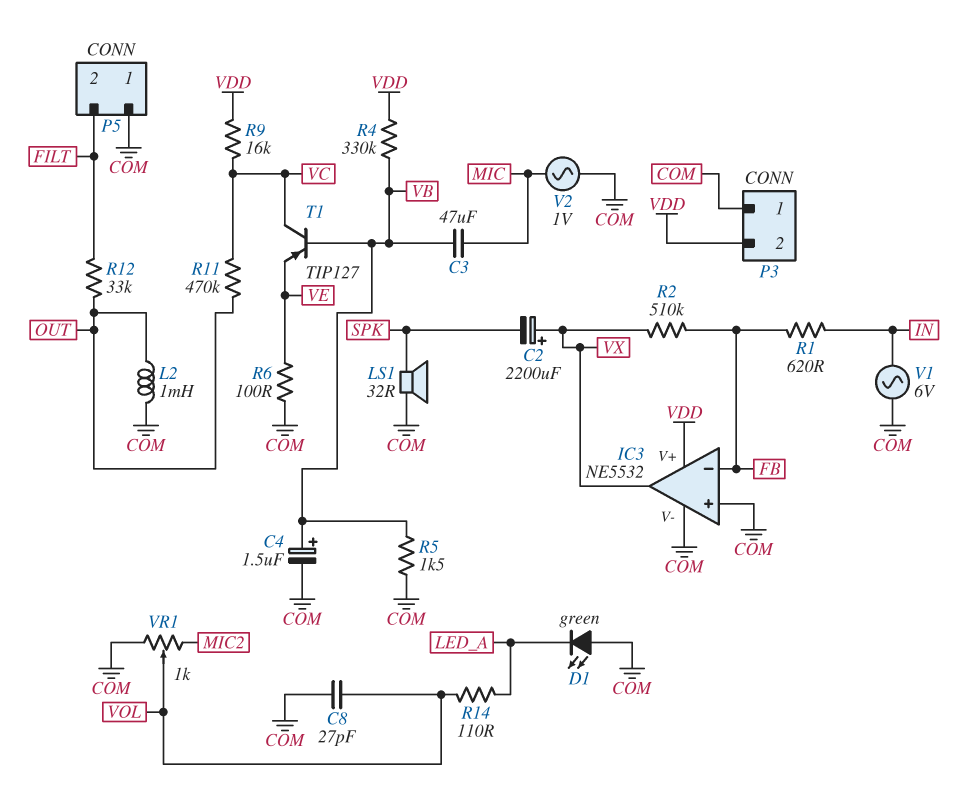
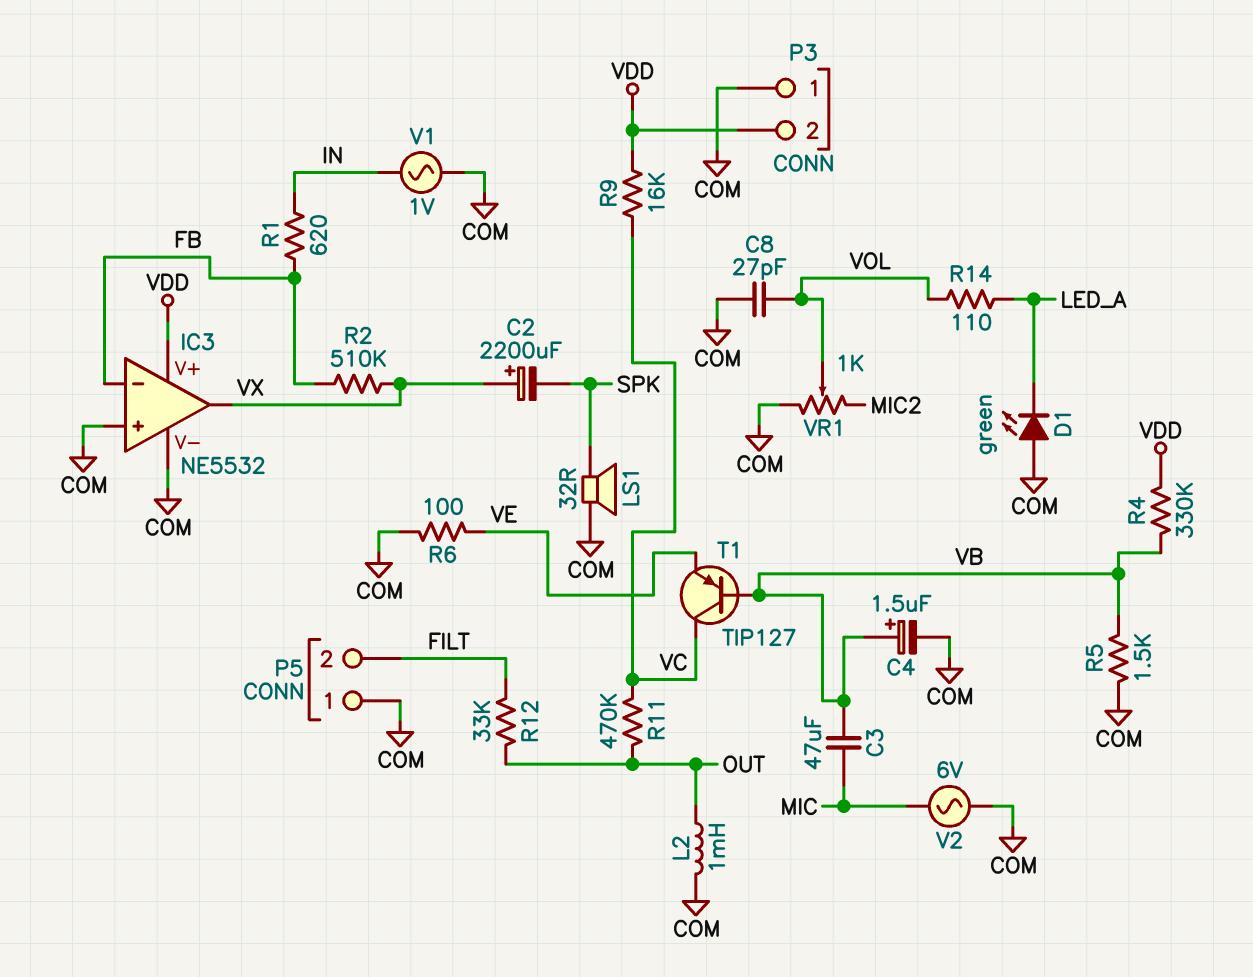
V1: AC 6V (COM, IN) -> AC 1V (COM, IN)
V2: AC 1V (COM, MIC) -> AC 6V (COM, MIC)

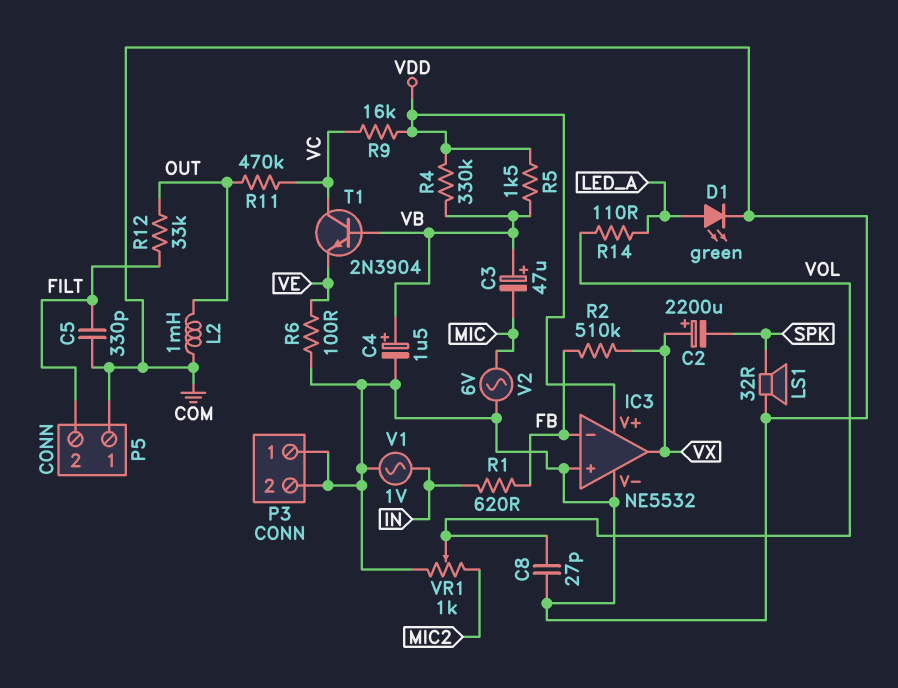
C3: 47uF (MIC, VB) -> 47uF (plus VB, minus MIC)
C5: none -> 330pF (COM, FILT)
D1: LED green (A COM, K LED_A) -> LED green (A LED_A, K COM)
P3 pin 2: VDD -> COM
R5: 1.5k (COM, VB) -> 1.5k (VB, VDD)
T1: PNP TIP127 (B VB, C VC, E VE) -> NPN 2N3904 (B VB, C VC, E VE)

